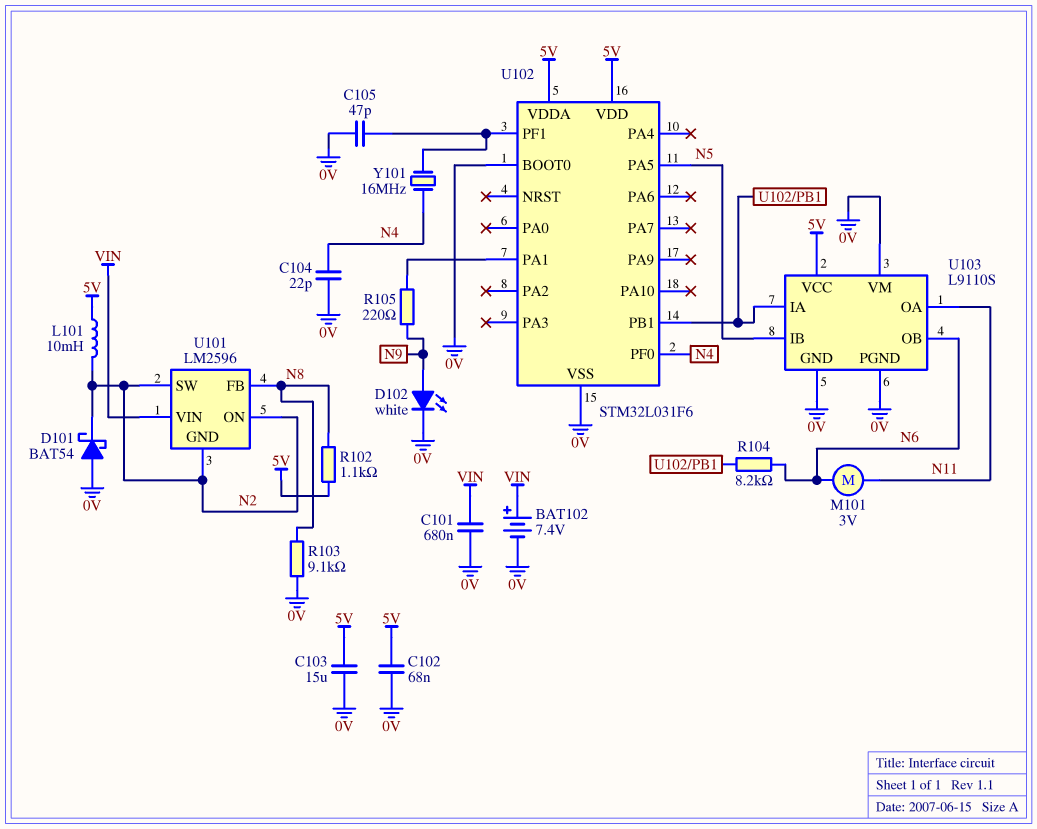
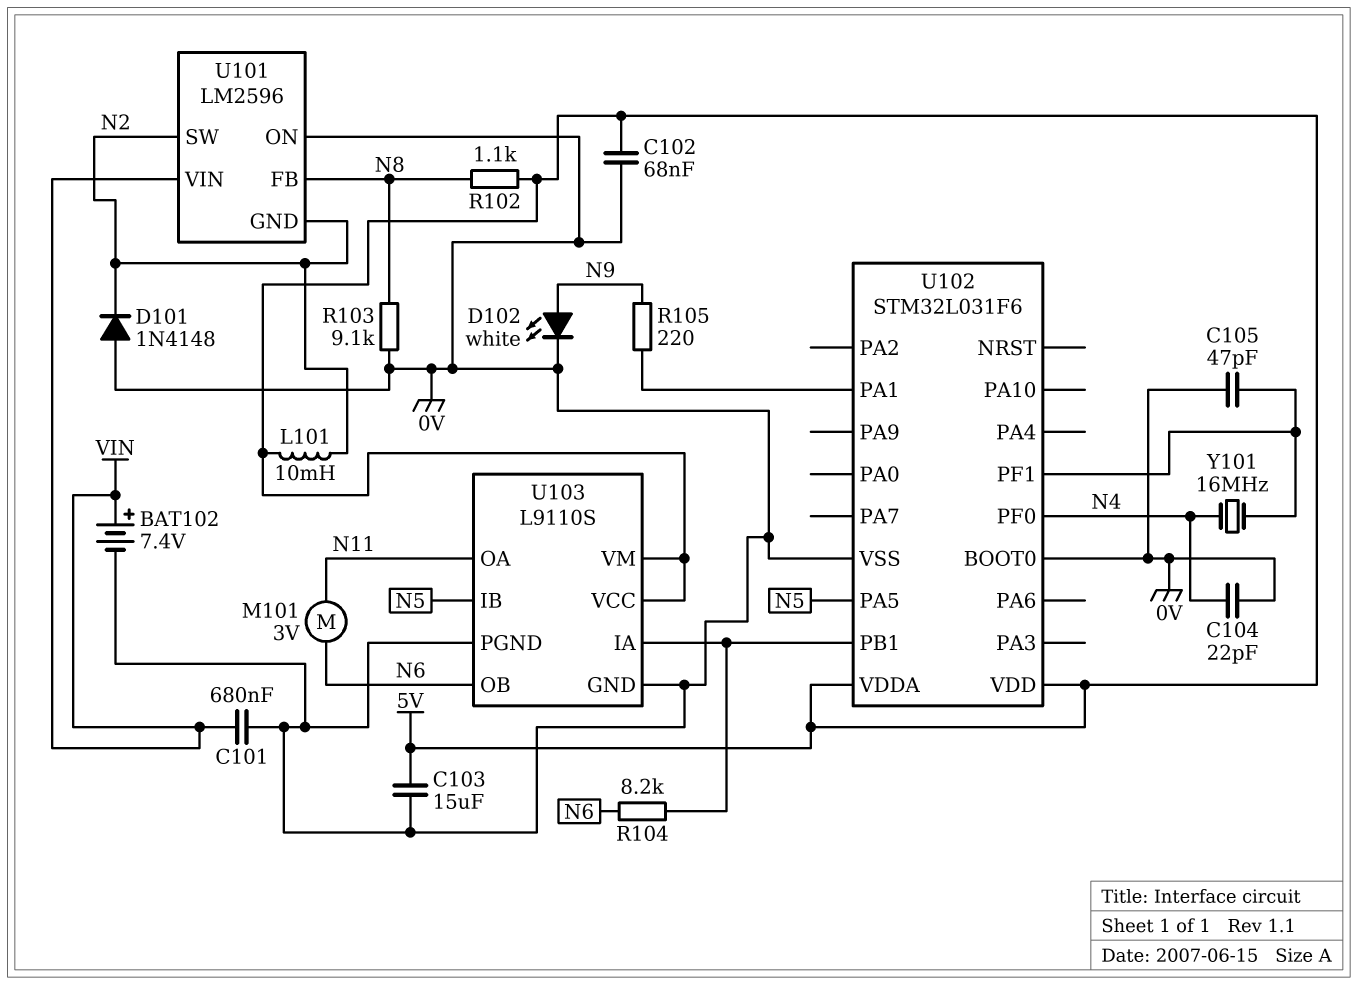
D101: schottky BAT54 (A 0V, K N2) -> diode 1N4148 (A 0V, K N2)
U101 pin ON: N2 -> 0V
U103 pin VM: 0V -> 5V

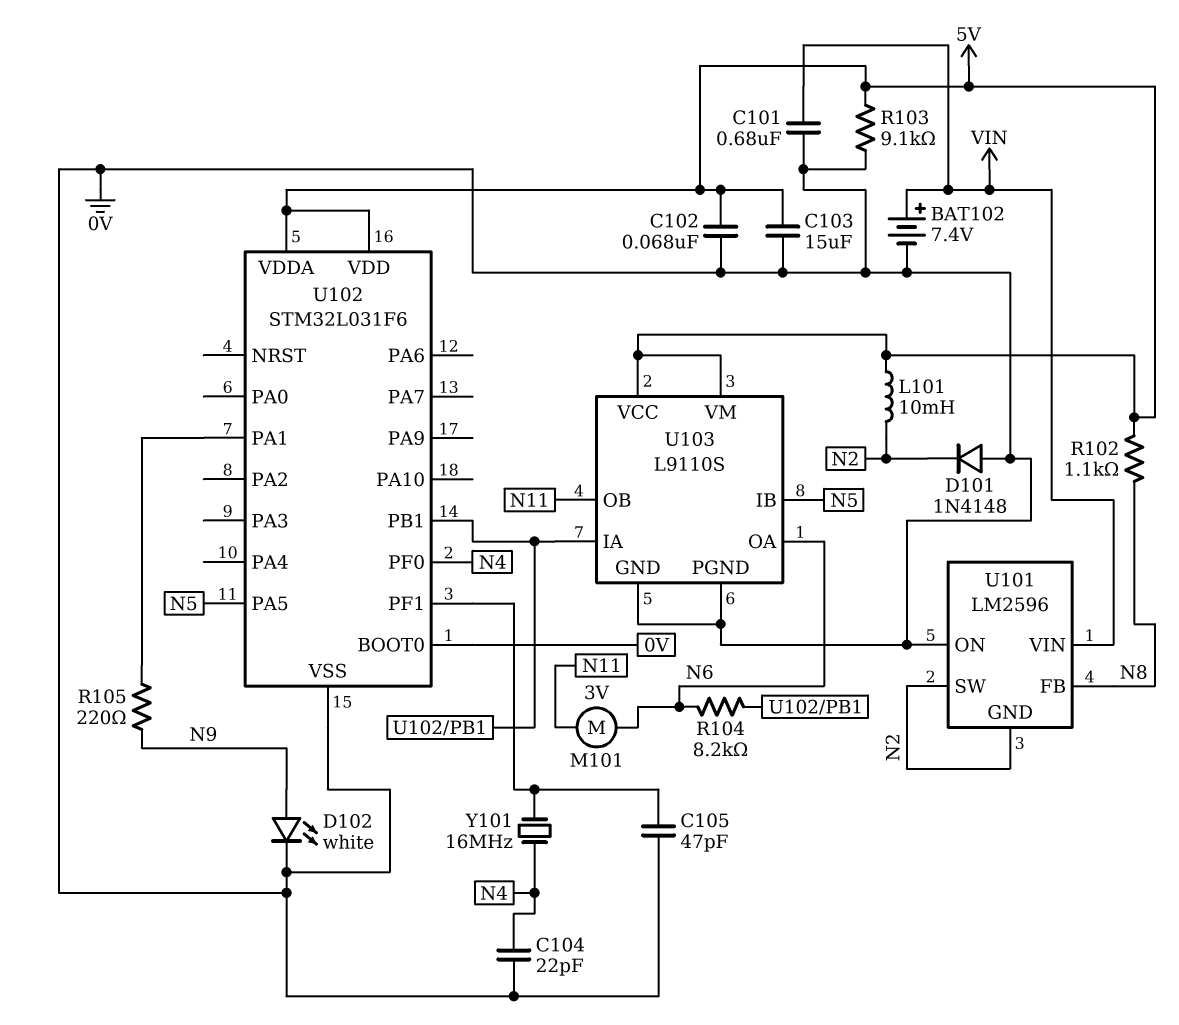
R103: 9.1k (0V, N8) -> 9.1k (0V, 5V)
U103 pin OA: N11 -> N6
U103 pin OB: N6 -> N11

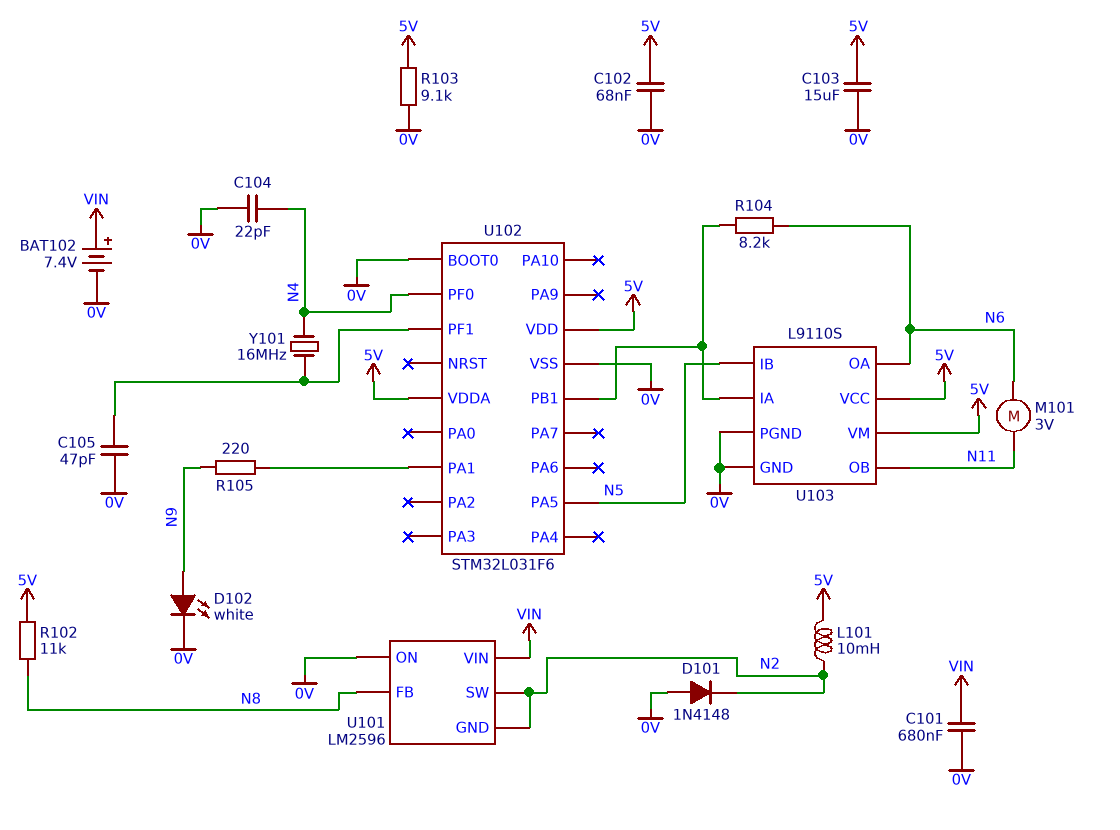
R102: 1.1k (5V, N8) -> 11k (5V, N8)

